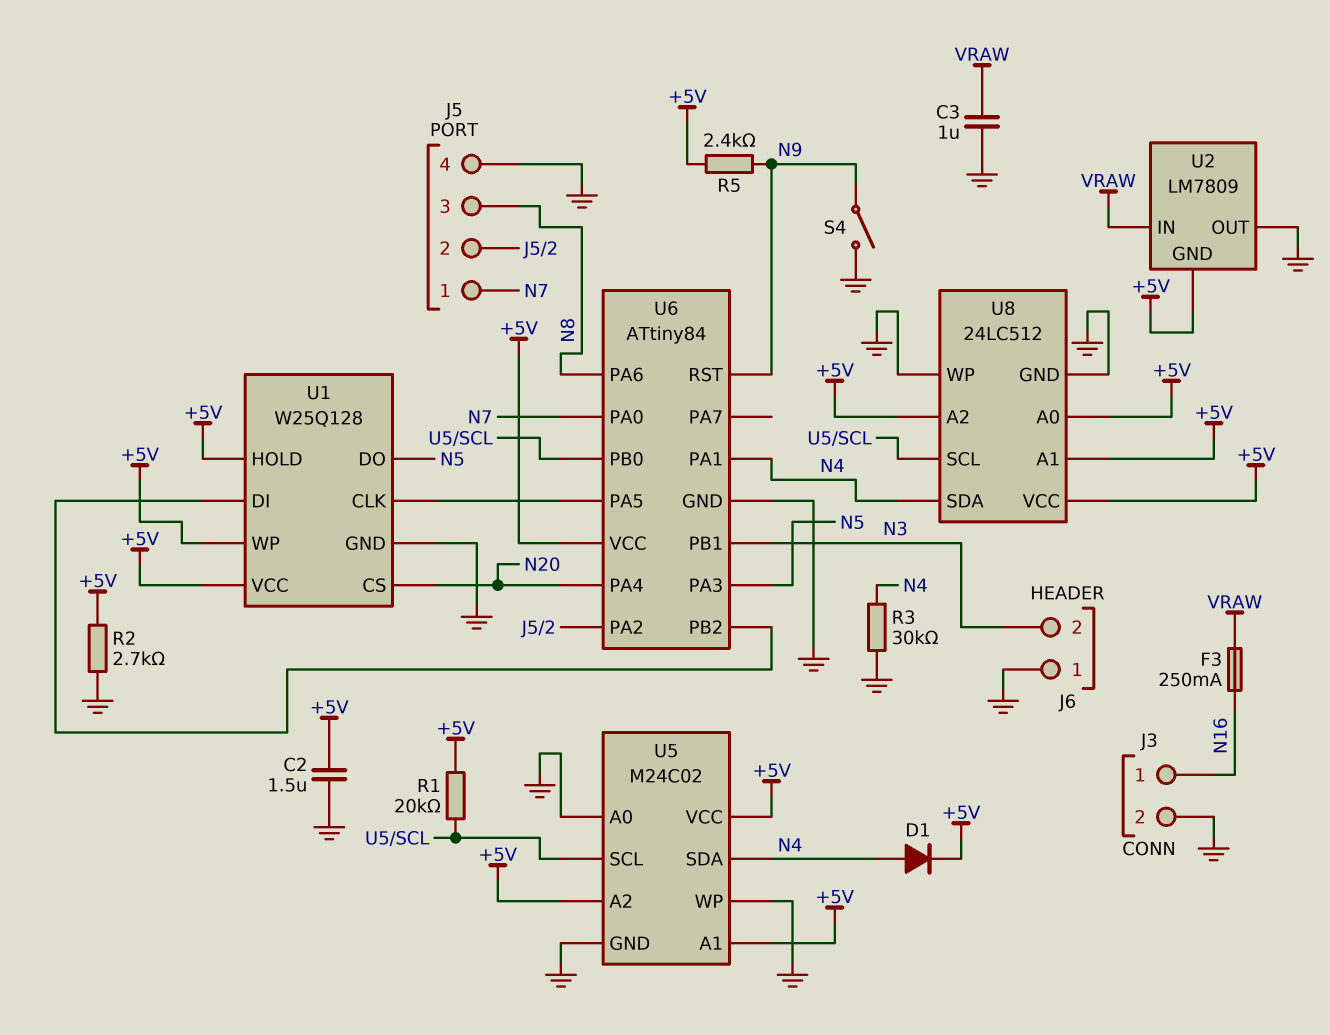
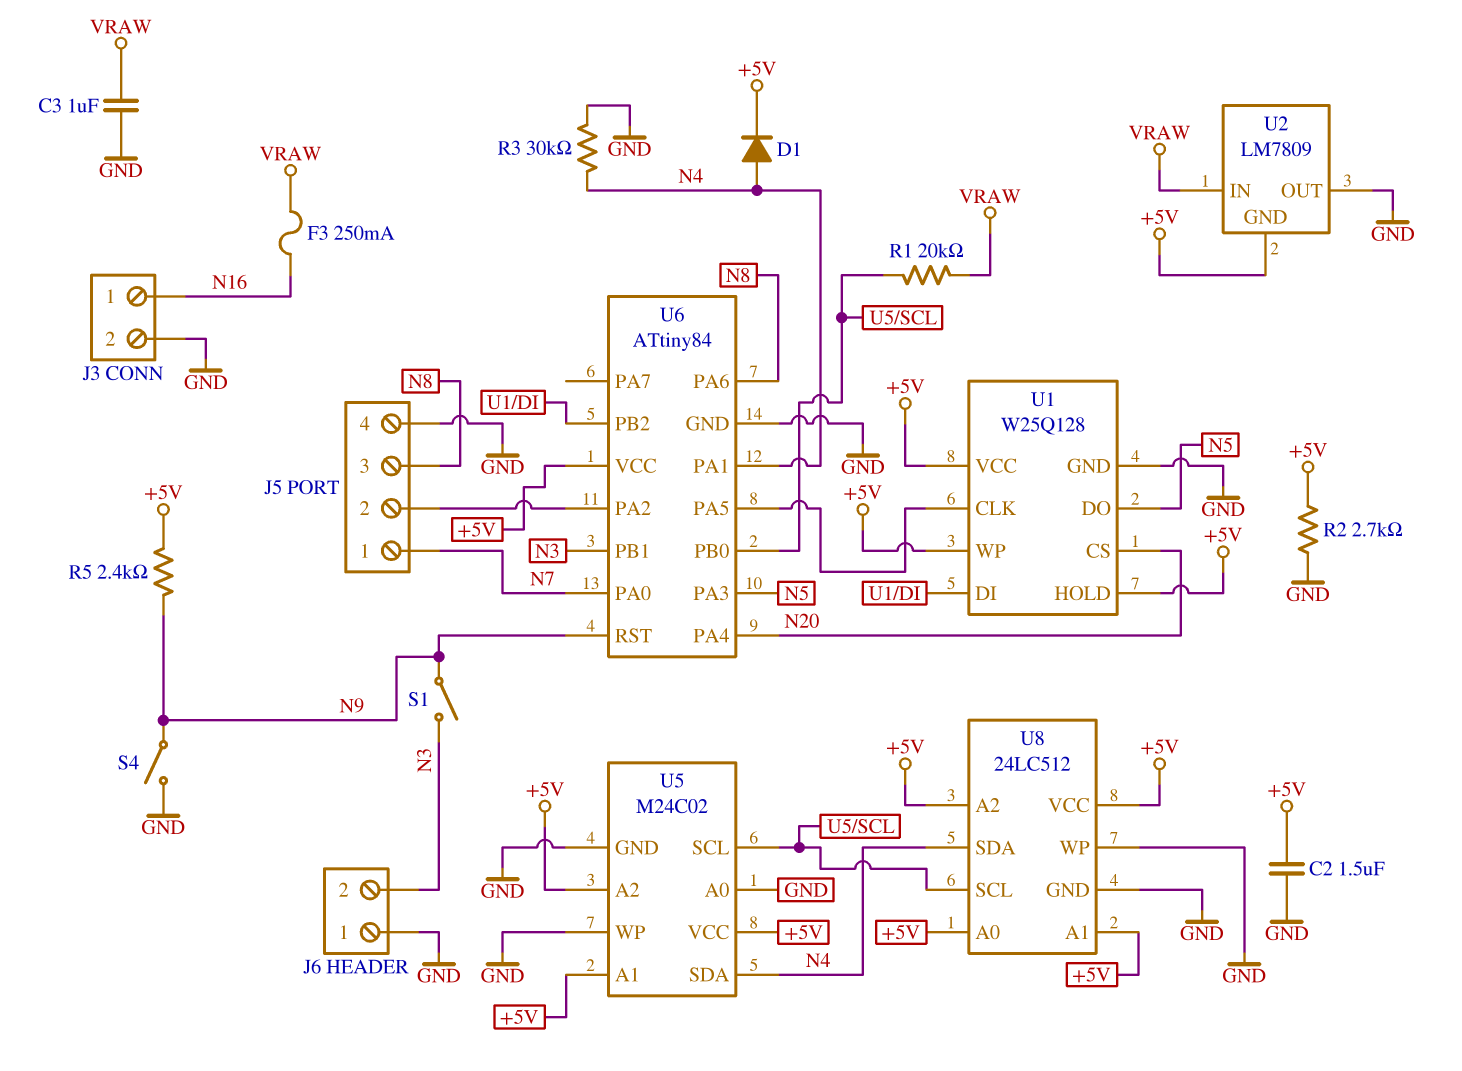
R1: 20k (+5V, U5/SCL) -> 20k (U5/SCL, VRAW)
S1: none -> switch (N3, N9)

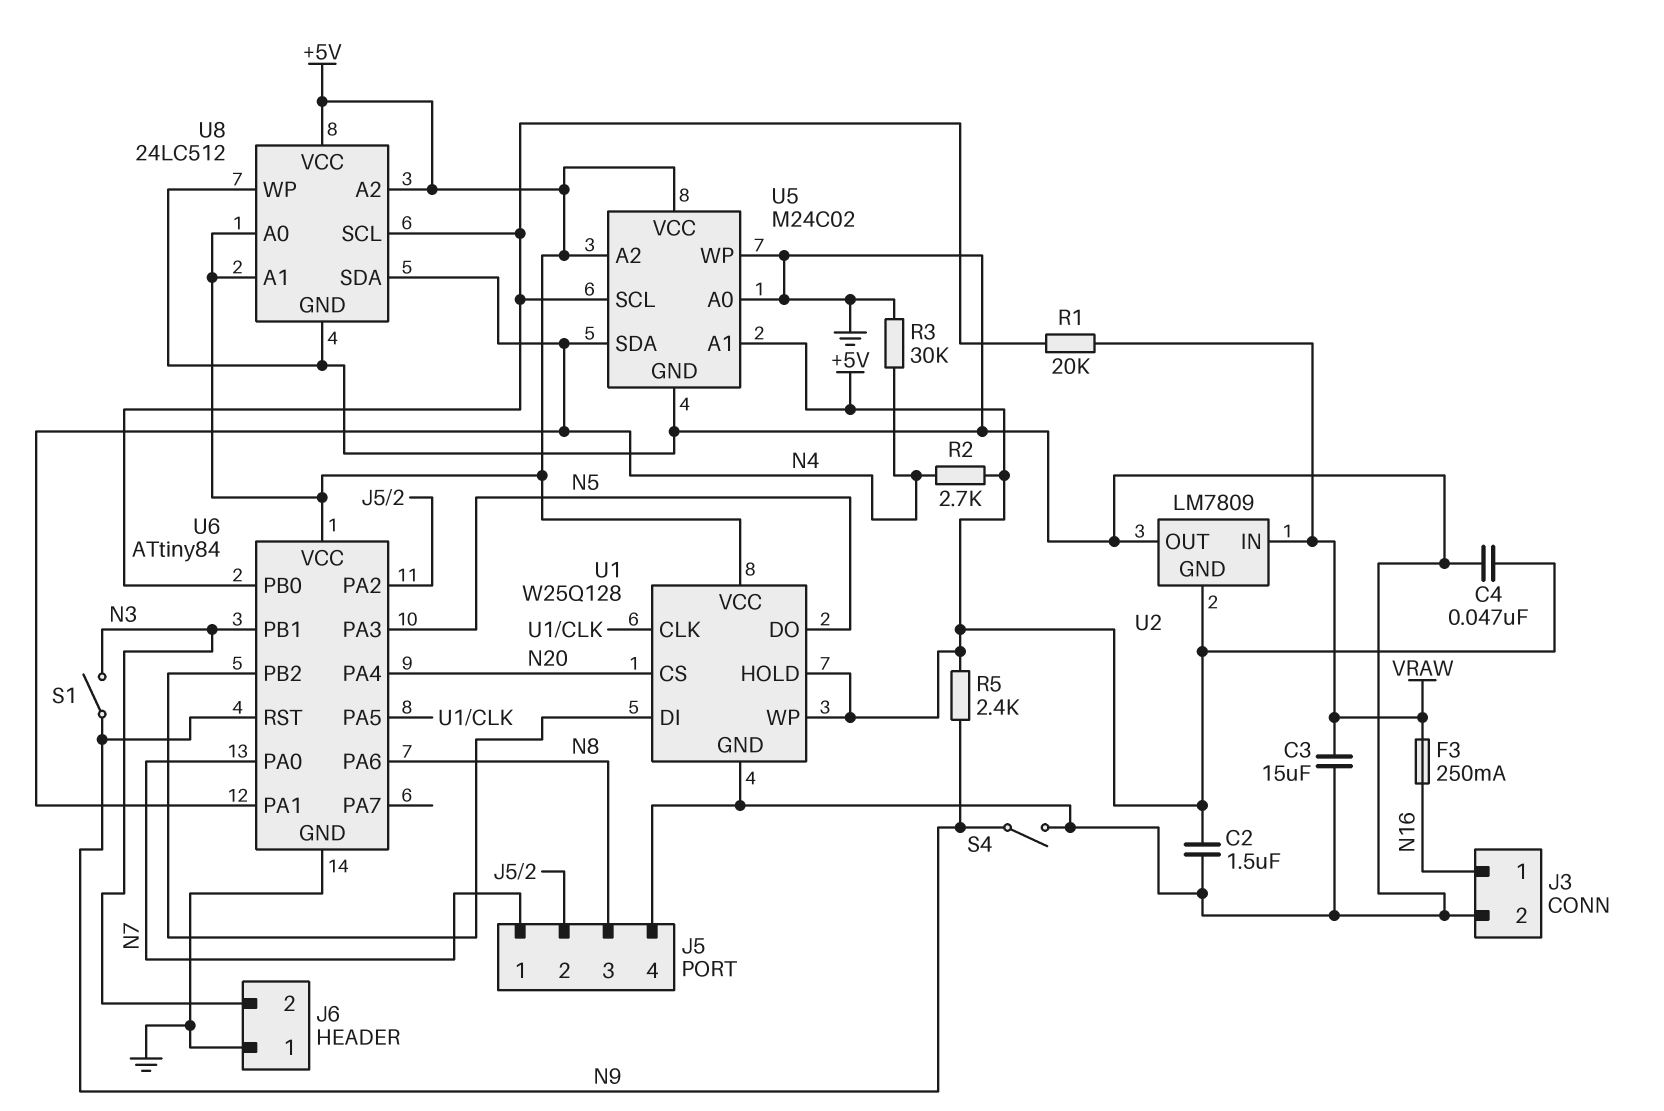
C3: 1uF (GND, VRAW) -> 15uF (GND, VRAW)
C4: none -> 47nF (+5V, GND)
D1: diode (A N4, K +5V) -> none
R2: 2.7k (+5V, GND) -> 2.7k (+5V, N4)

